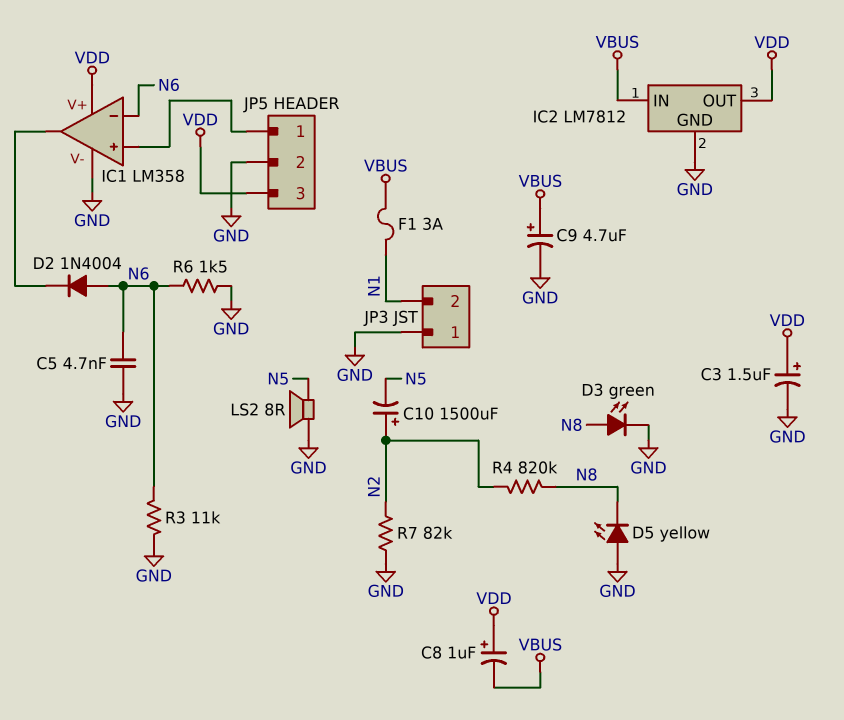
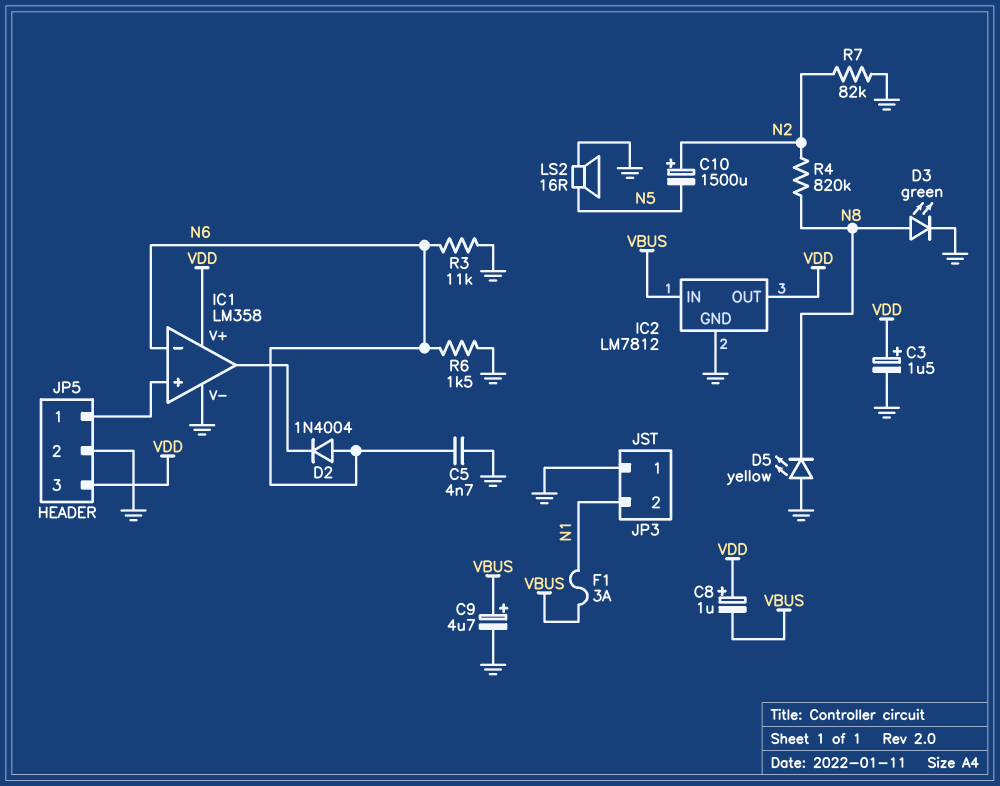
LS2: speaker 8R (GND, N5) -> speaker 16R (GND, N5)

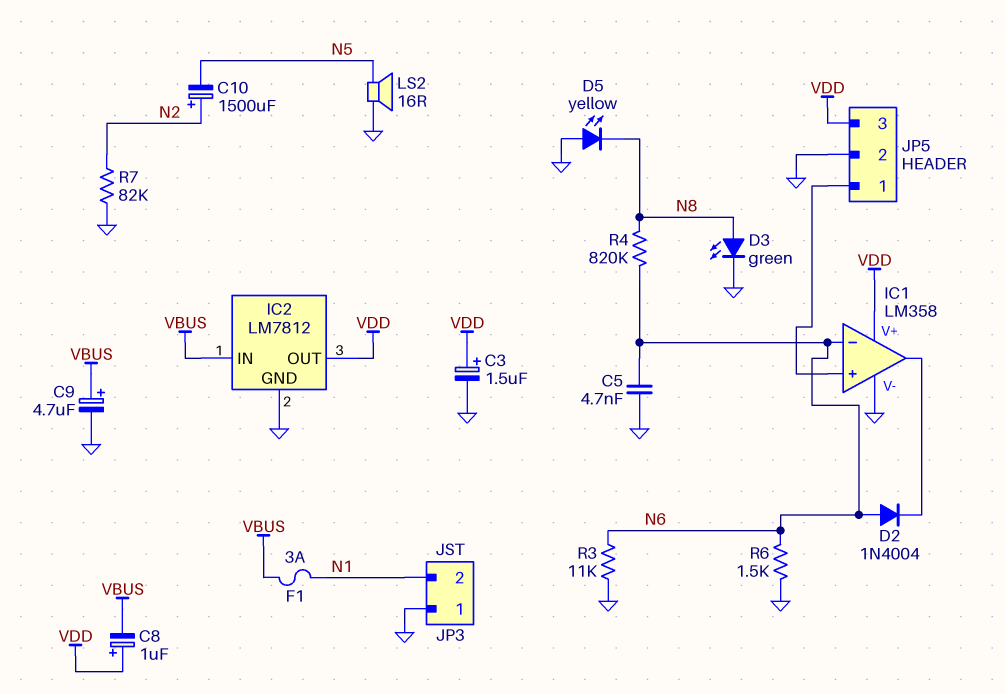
R4: 820k (N2, N8) -> 820k (N6, N8)

